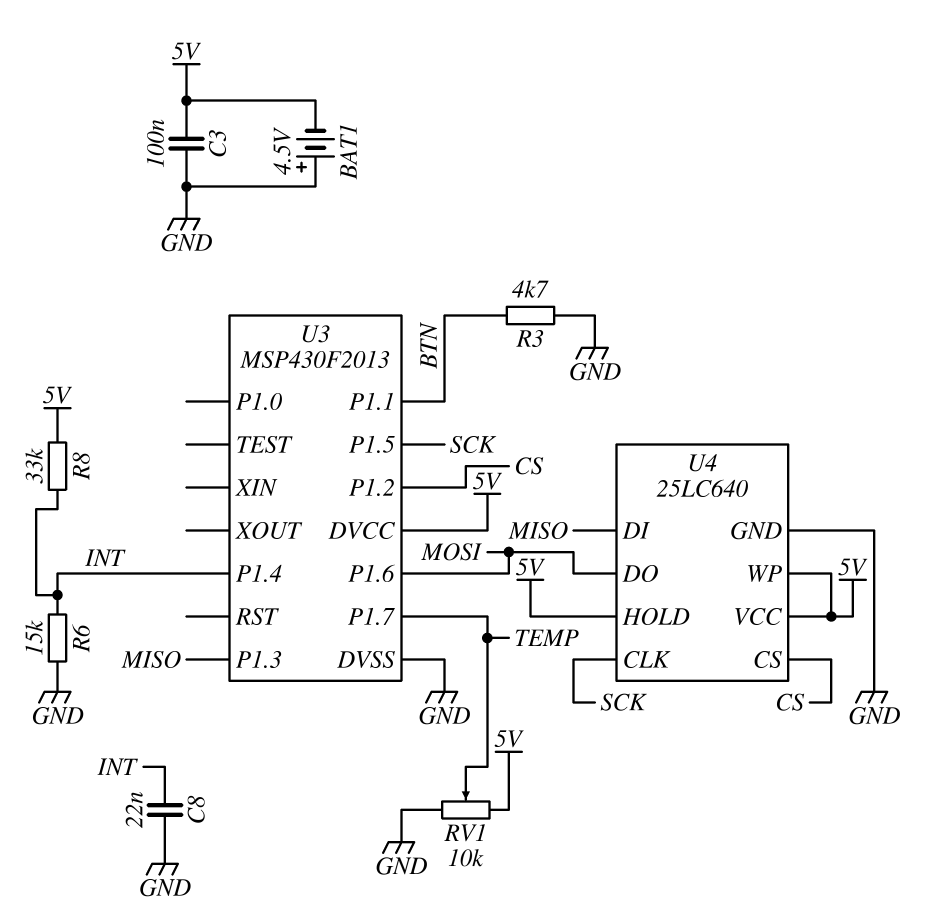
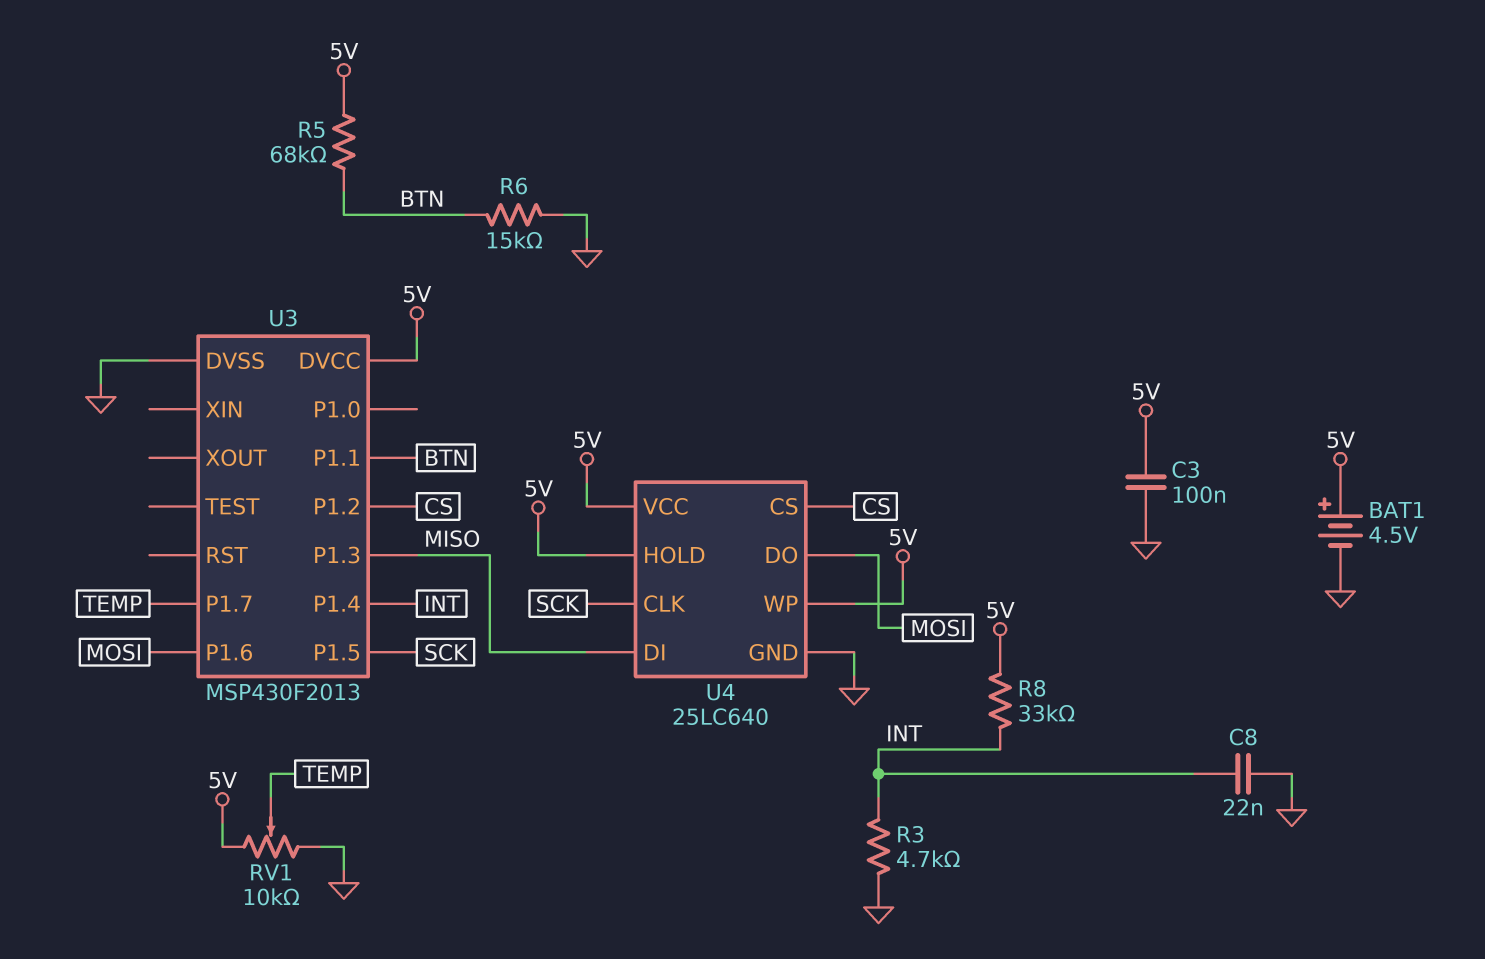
BAT1: 4.5V (plus GND, minus 5V) -> 4.5V (plus 5V, minus GND)
R3: 4.7k (BTN, GND) -> 4.7k (GND, INT)
R5: none -> 68k (5V, BTN)
R6: 15k (GND, INT) -> 15k (BTN, GND)

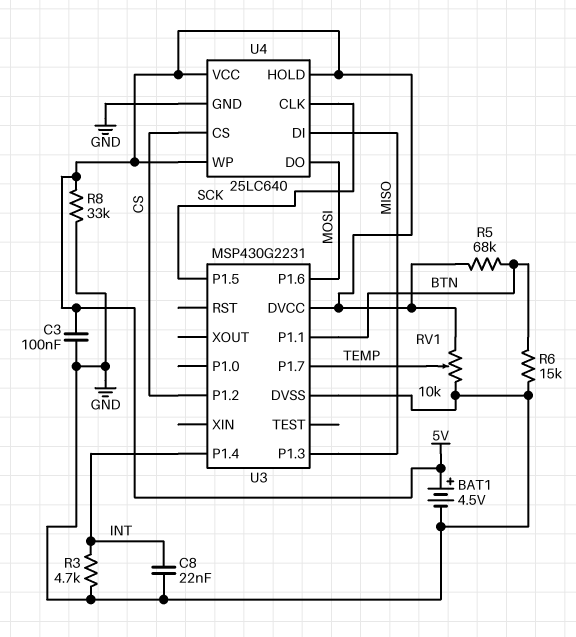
R8: 33k (5V, INT) -> 33k (5V, GND)
U3: MSP430F2013 -> MSP430G2231

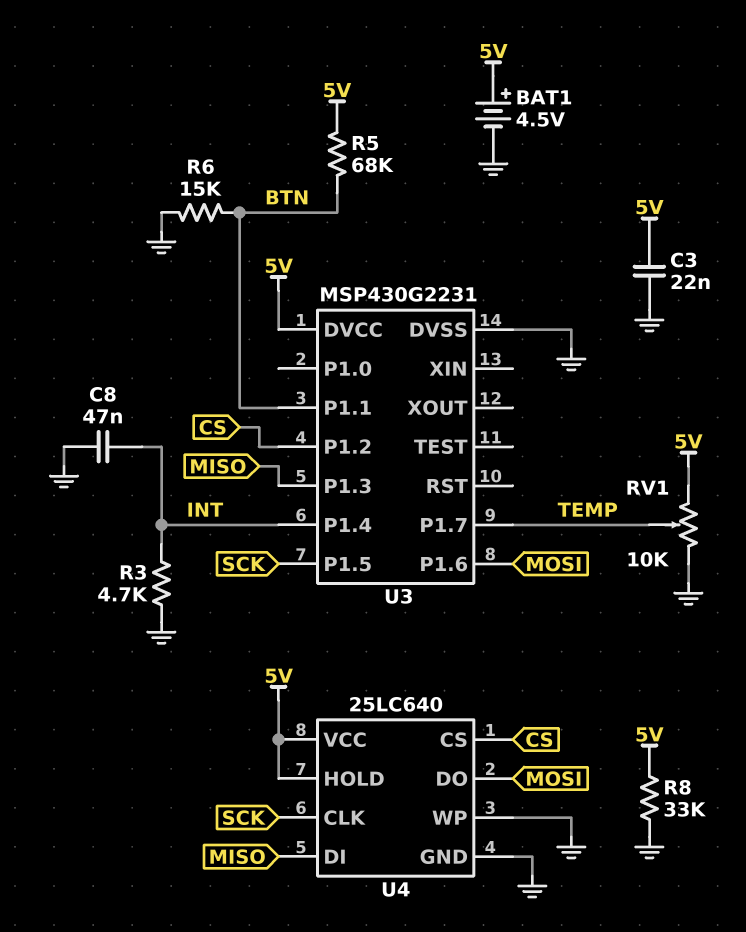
C3: 100nF (5V, GND) -> 22nF (5V, GND)
C8: 22nF (GND, INT) -> 47nF (GND, INT)
U4 pin WP: 5V -> GND

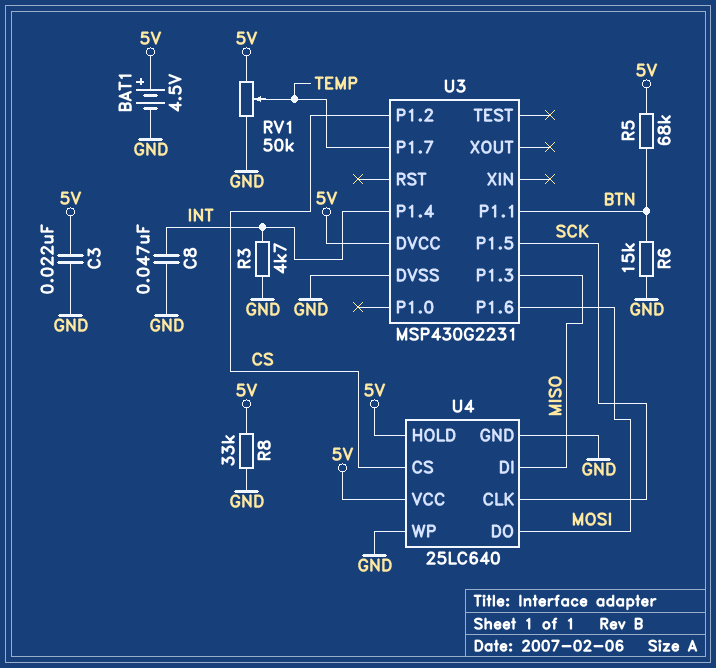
RV1: 10k (5V, GND, wiper TEMP) -> 50k (5V, GND, wiper TEMP)

